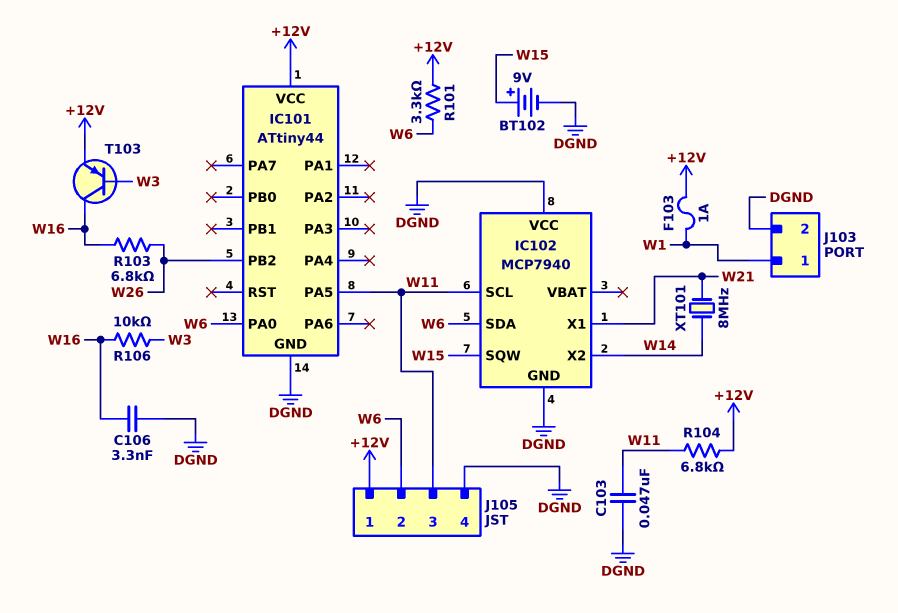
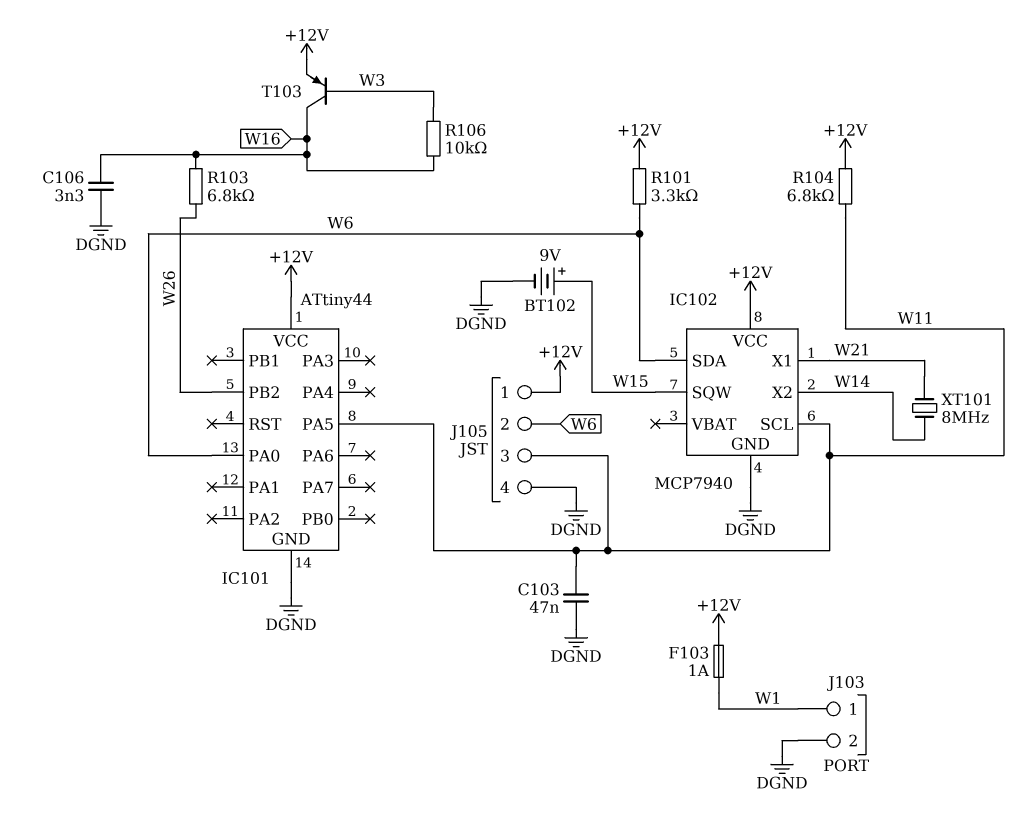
IC102 pin VCC: DGND -> +12V

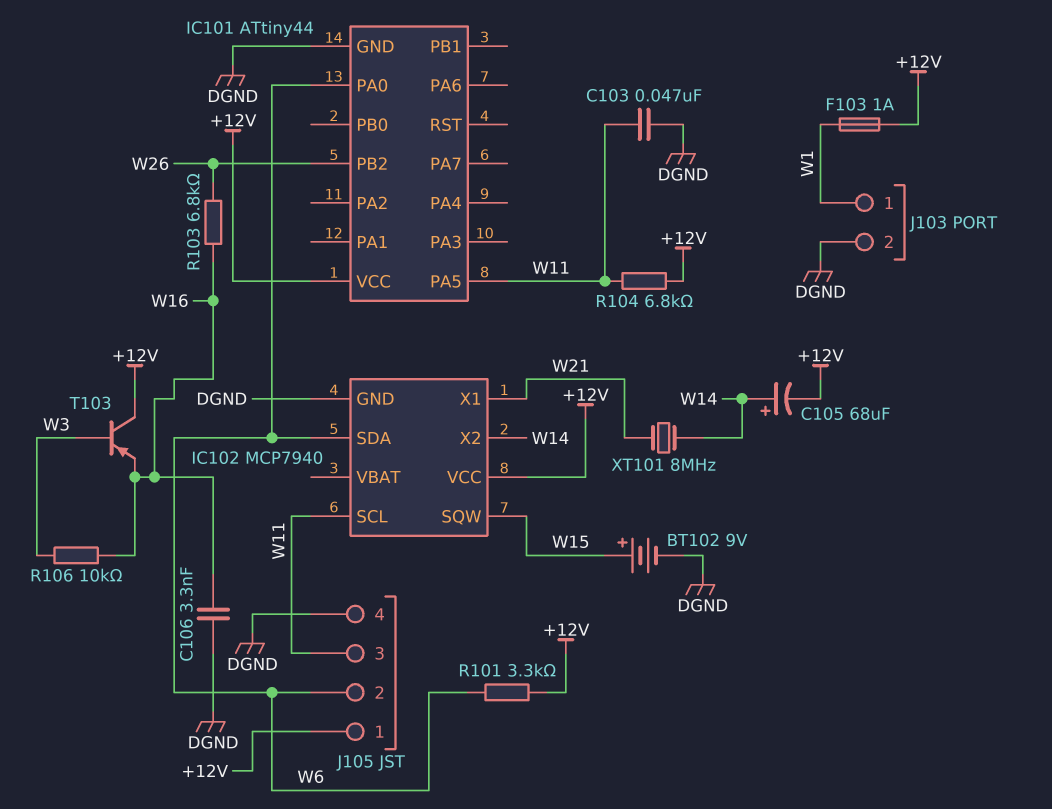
C105: none -> 68uF (plus W14, minus +12V)
T103: PNP (B W3, C W16, E +12V) -> PNP (B W3, C +12V, E W16)

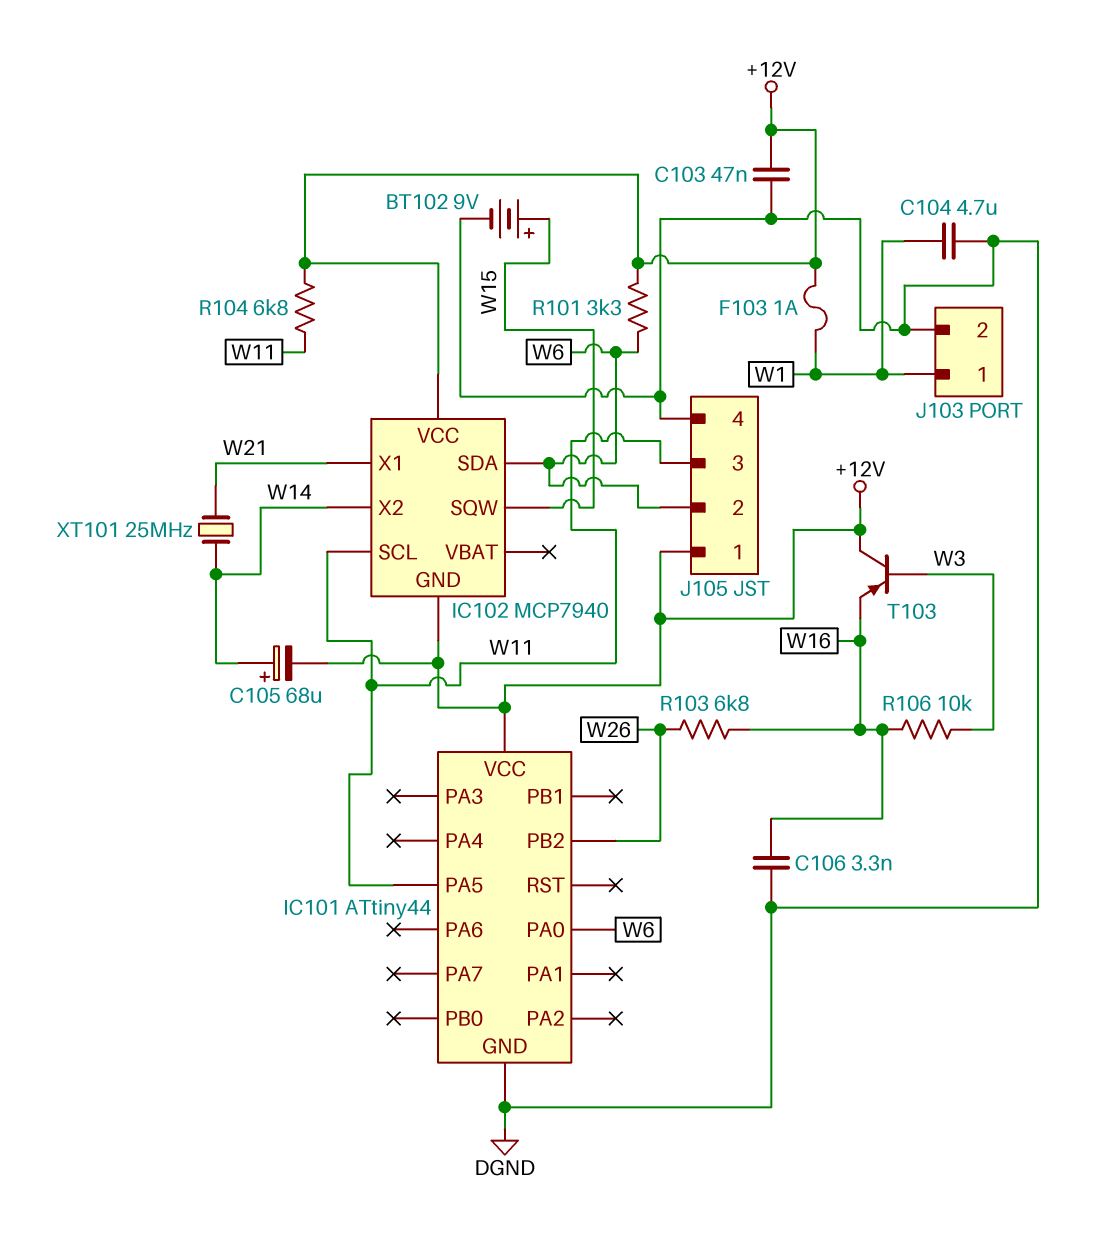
C103: 47nF (DGND, W11) -> 47nF (+12V, DGND)
C104: none -> 4.7uF (DGND, W1)
IC102 pin GND: DGND -> +12V
XT101: 8MHz (W14, W21) -> 25MHz (W14, W21)

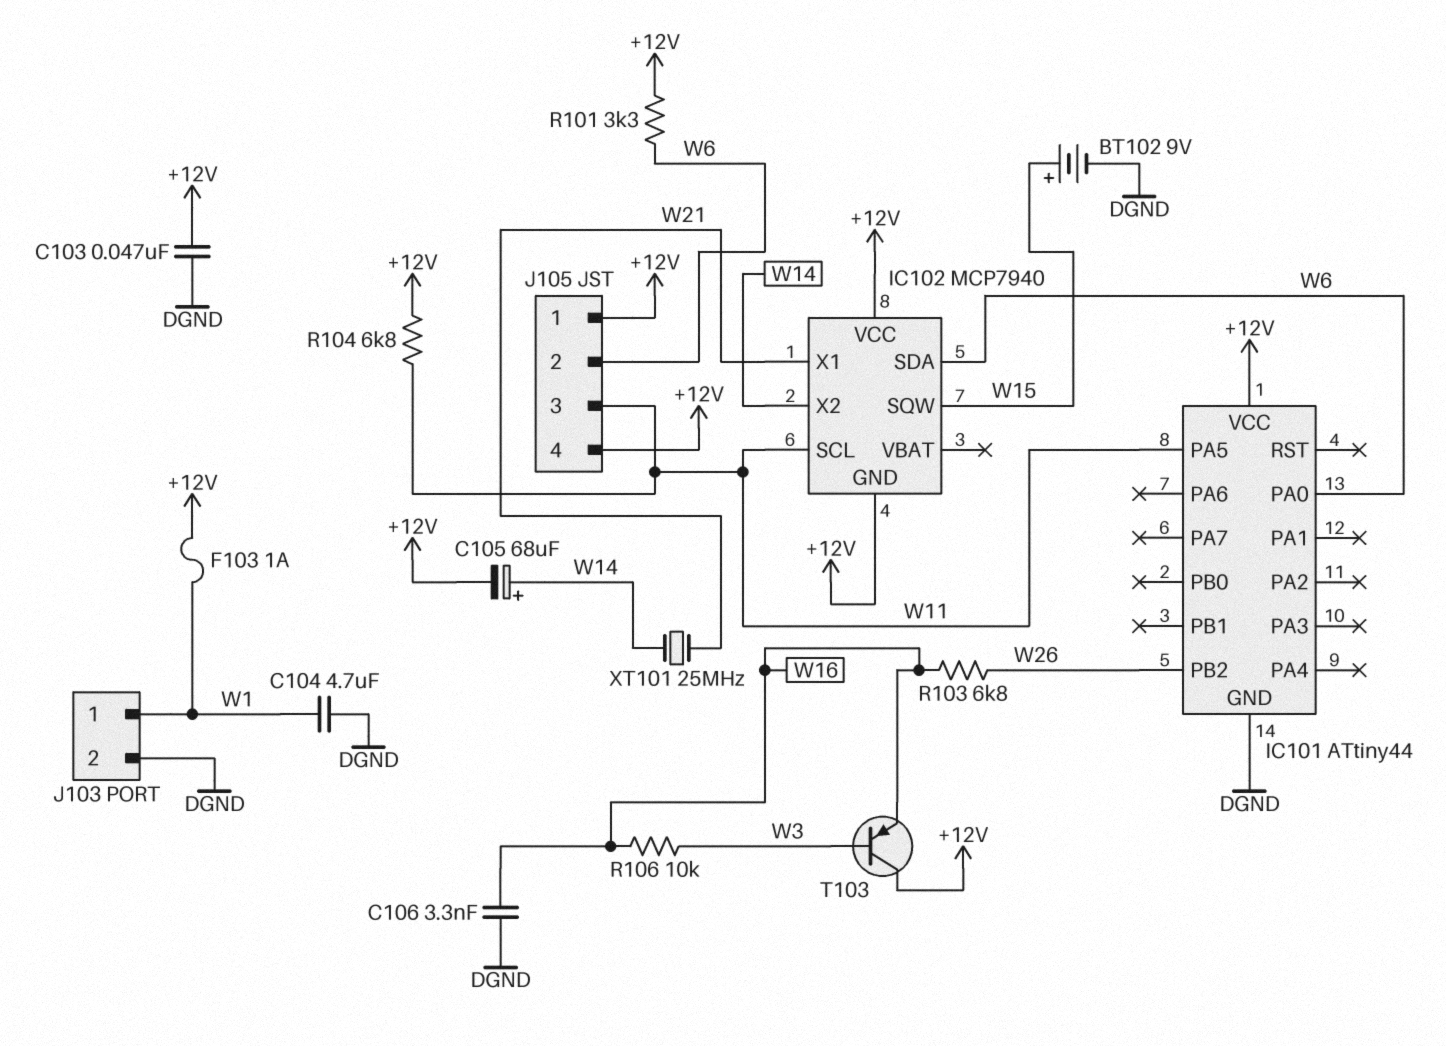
J105 pin 4: DGND -> +12V

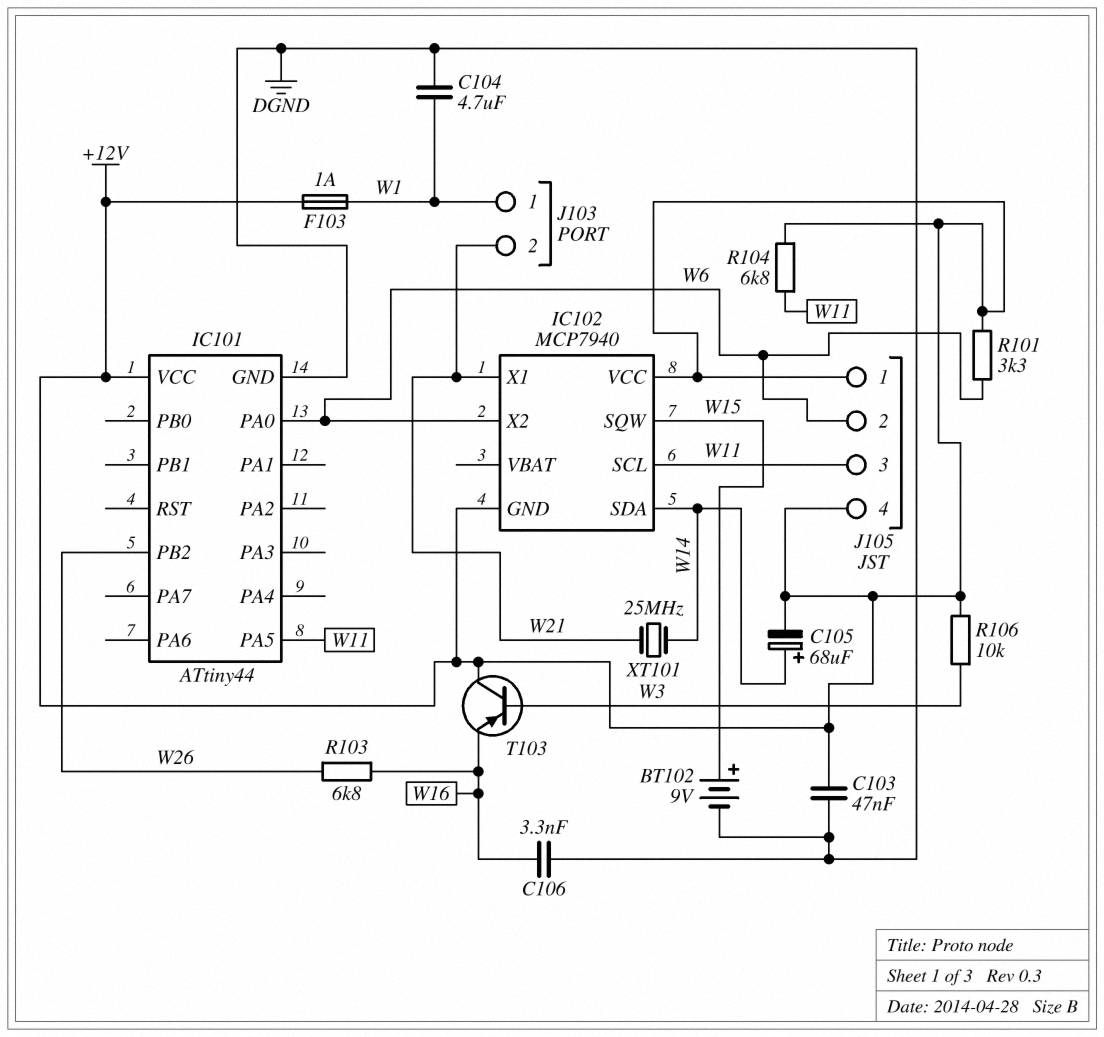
IC102 pin SDA: W6 -> W14
IC102 pin X2: W14 -> W6
J103 pin 2: DGND -> W21
R106: 10k (W3, W16) -> 10k (+12V, W3)

